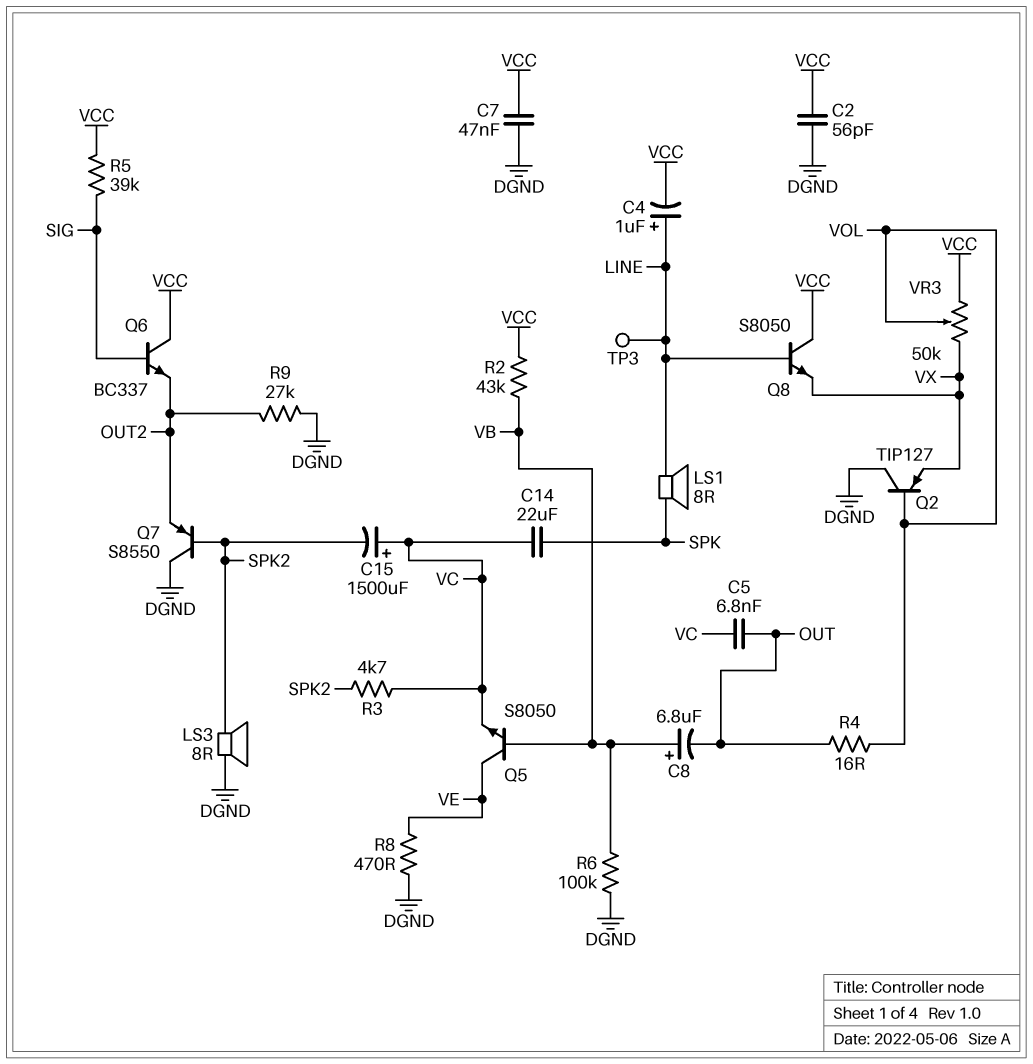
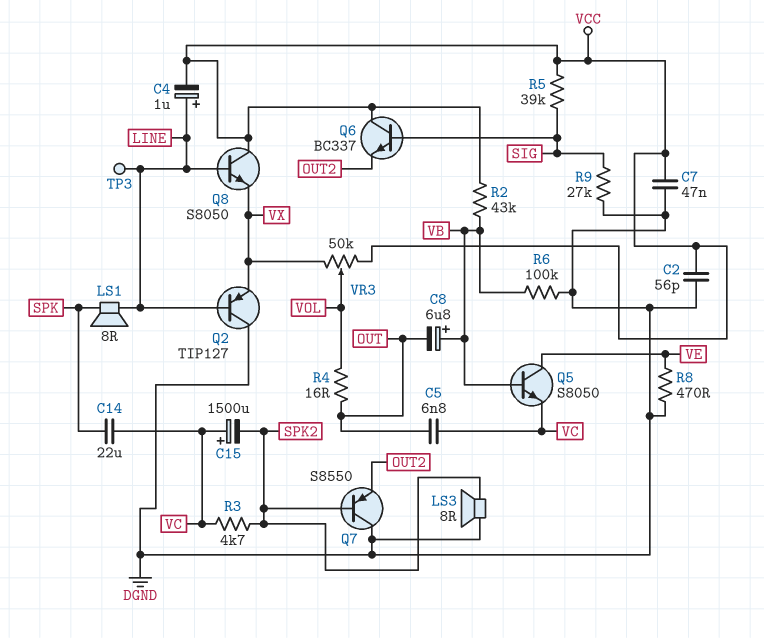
Q2: PNP TIP127 (B VOL, C DGND, E VX) -> PNP TIP127 (B LINE, C DGND, E VX)
R9: 27k (DGND, OUT2) -> 27k (DGND, SIG)

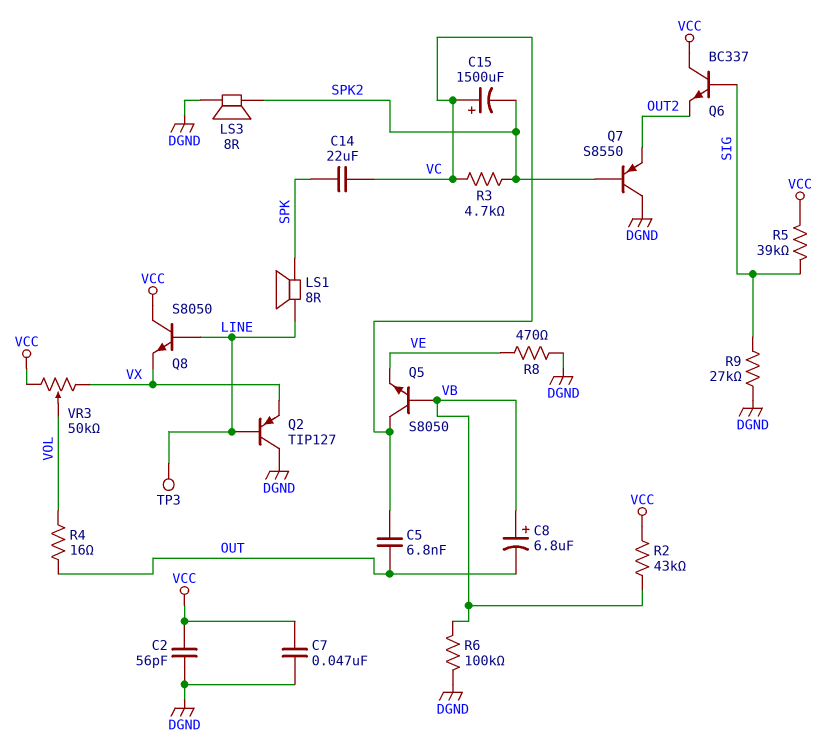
C4: 1uF (plus LINE, minus VCC) -> none
Q5: NPN S8050 (B VB, C VE, E VC) -> NPN S8050 (B VB, C VC, E VE)

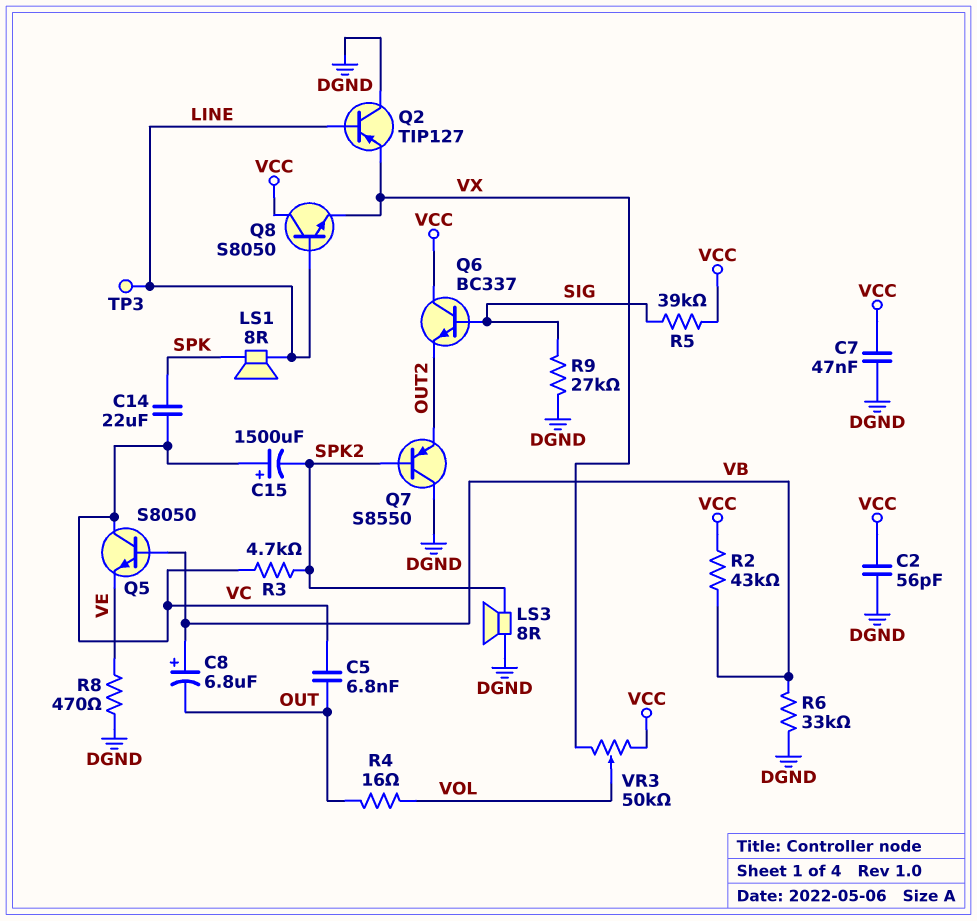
R6: 100k (DGND, VB) -> 33k (DGND, VB)

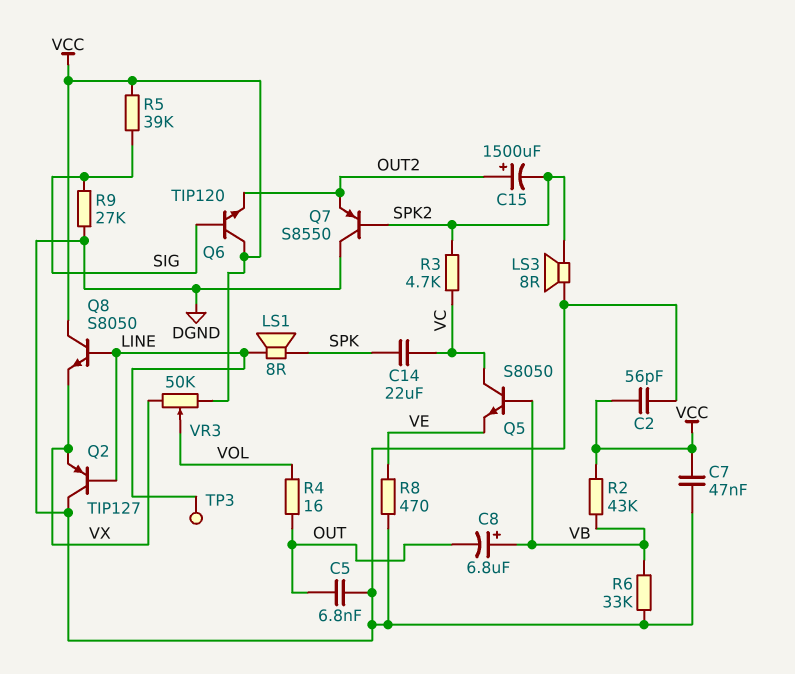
C5: 6.8nF (OUT, VC) -> 6.8nF (DGND, OUT)
C15: 1500uF (plus VC, minus SPK2) -> 1500uF (plus OUT2, minus SPK2)
Q6: NPN BC337 (B SIG, C VCC, E OUT2) -> NPN TIP120 (B SIG, C VCC, E OUT2)

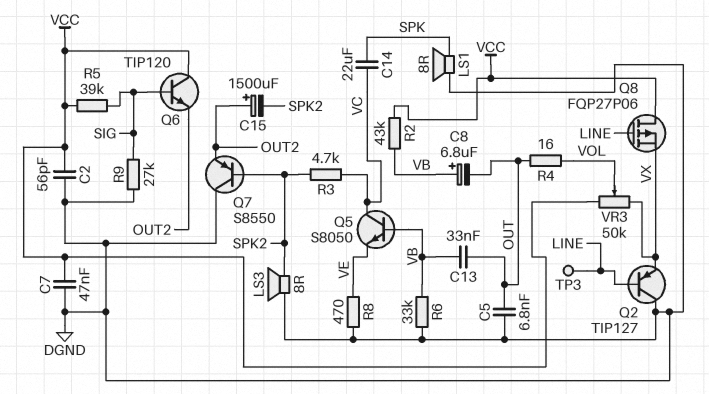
C13: none -> 33nF (OUT, VB)
LS1: speaker 8R (LINE, SPK) -> speaker 8R (DGND, SPK)
Q8: NPN S8050 (B LINE, C VCC, E VX) -> PMOS FQP27P06 (G LINE, D VCC, S VX)

